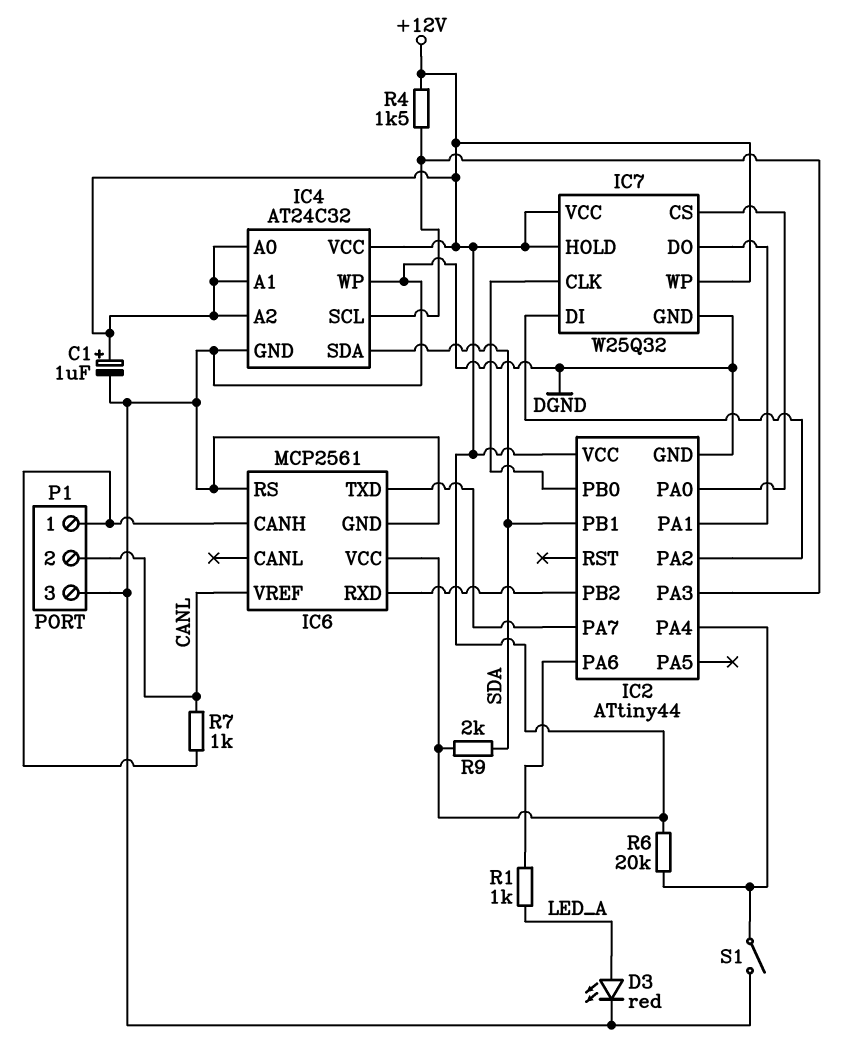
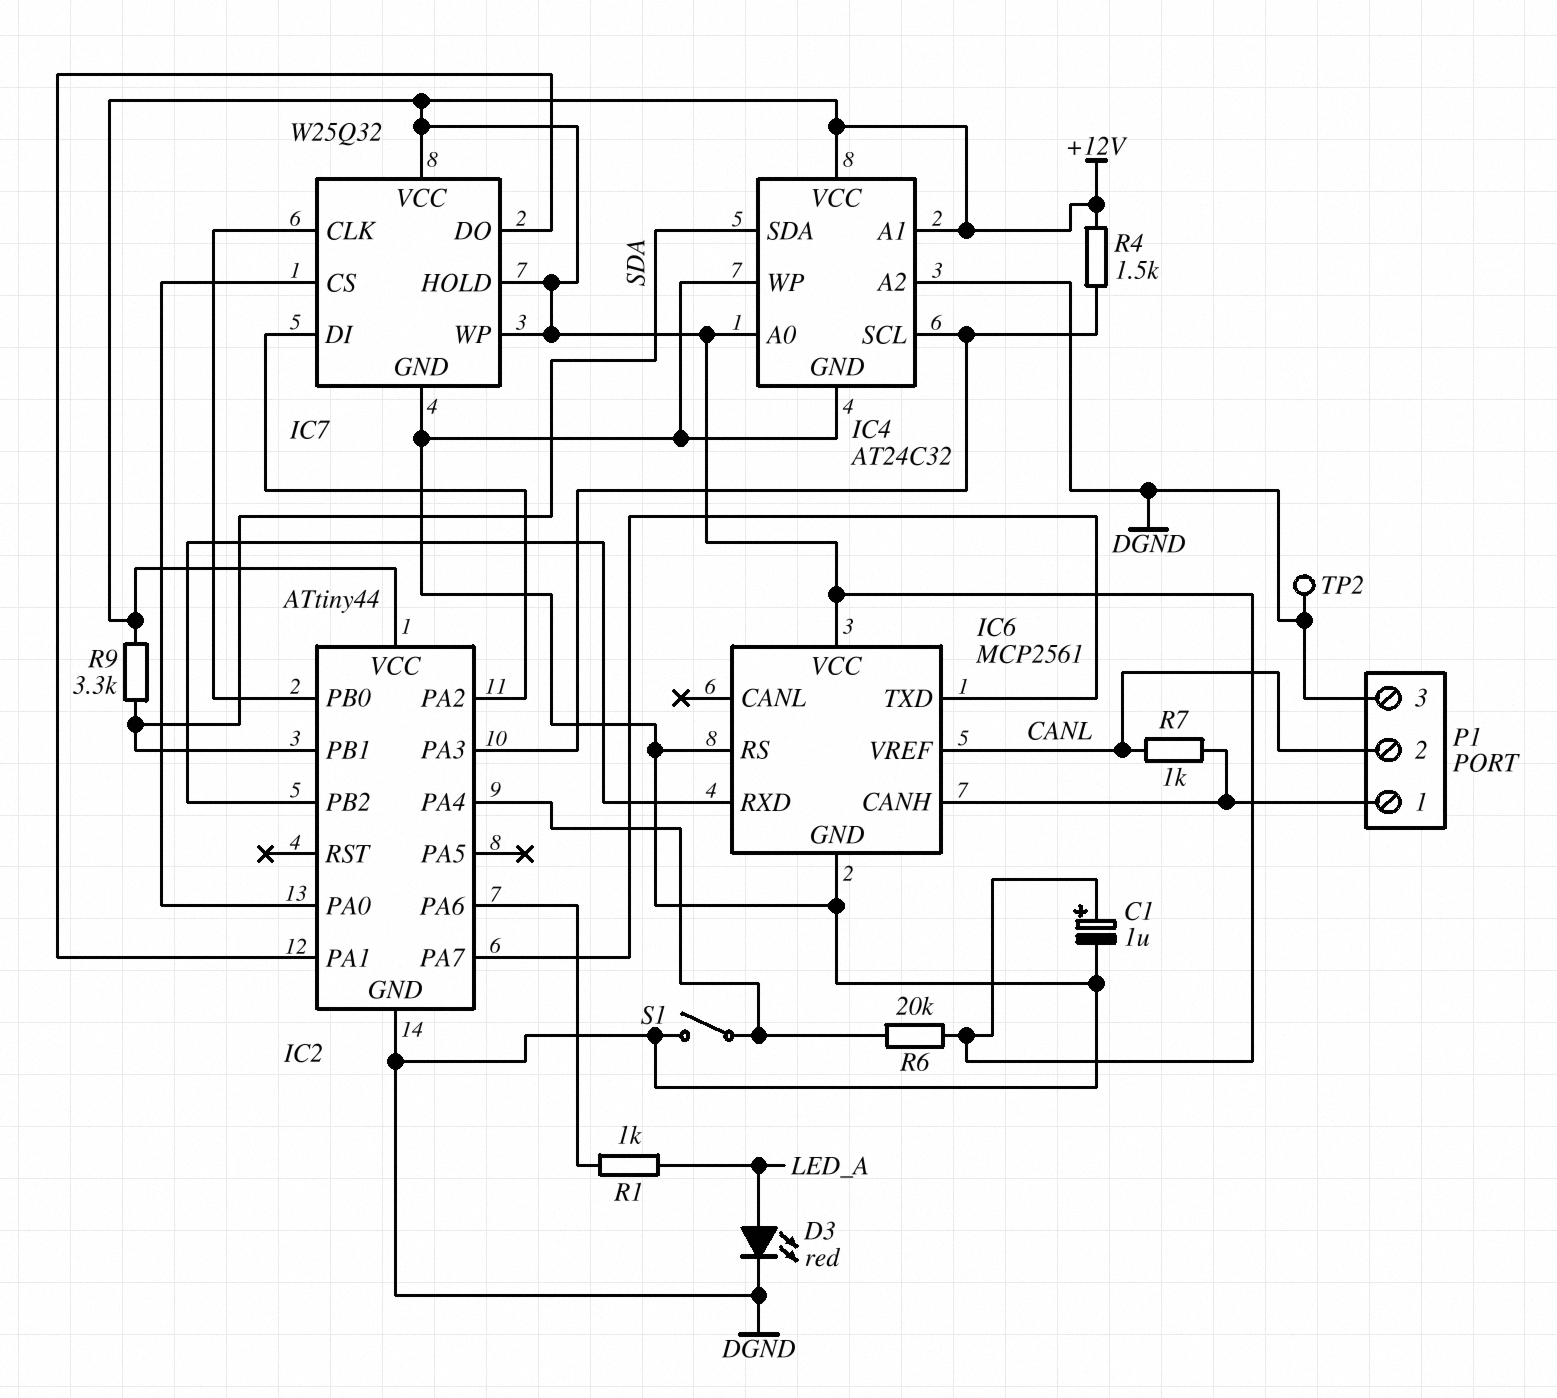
IC4 pin A2: +12V -> DGND
R9: 2k (+12V, SDA) -> 3.3k (+12V, SDA)
TP2: none -> test point (DGND)

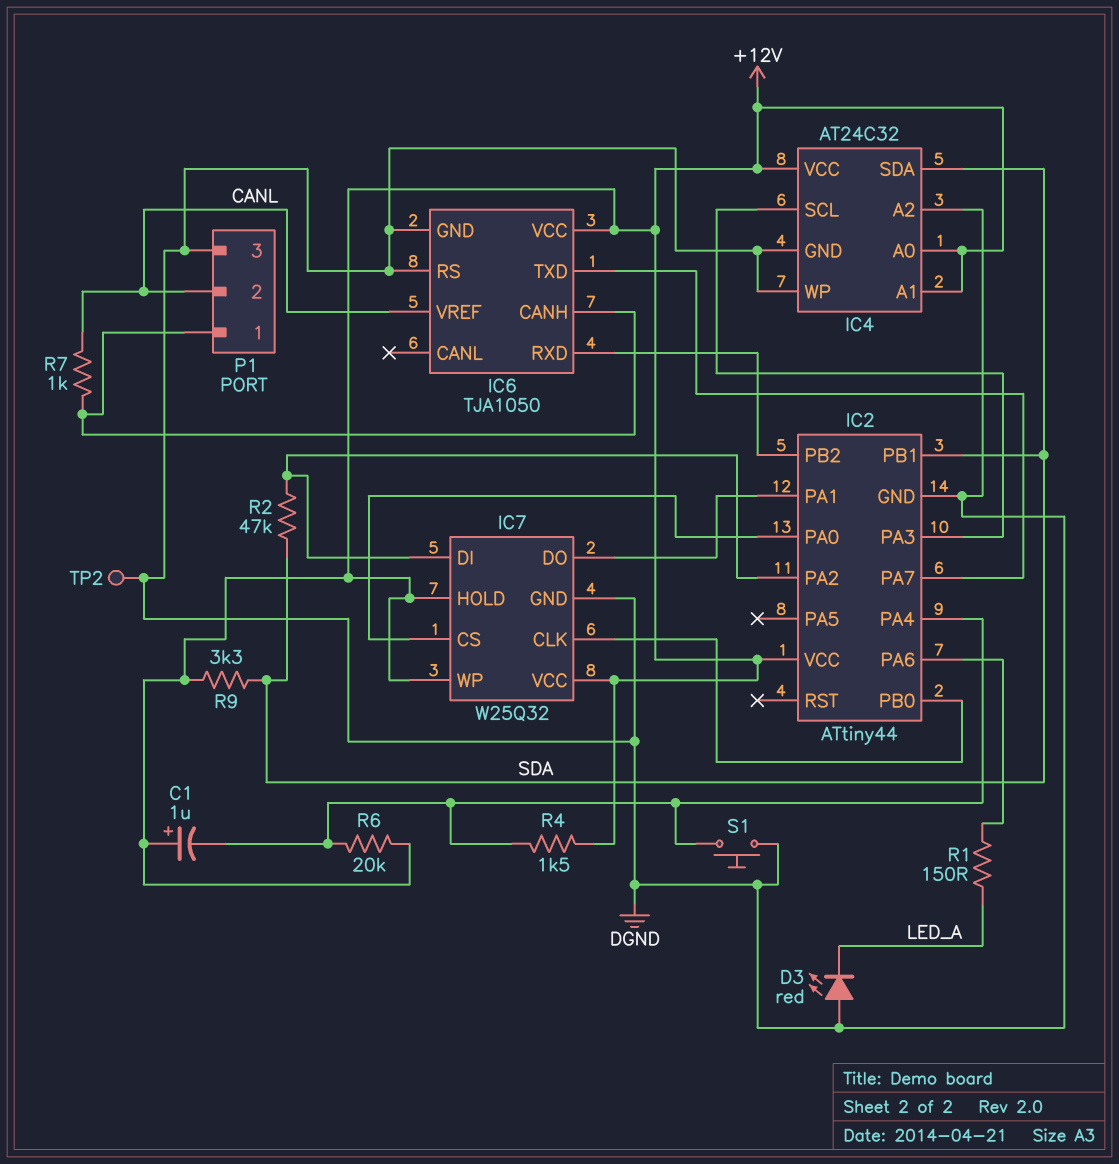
C1: 1uF (plus +12V, minus DGND) -> 1uF (plus +12V, minus IC2/PA4)
D3: LED red (A LED_A, K DGND) -> LED red (A DGND, K LED_A)
IC6: MCP2561 -> TJA1050
R1: 1k (IC2/PA6, LED_A) -> 150 (IC2/PA6, LED_A)
R2: none -> 47k (IC2/PA2, SDA)
R4: 1.5k (+12V, IC2/PA3) -> 1.5k (+12V, IC2/PA4)
S1: switch (DGND, IC2/PA4) -> button (DGND, IC2/PA4)

